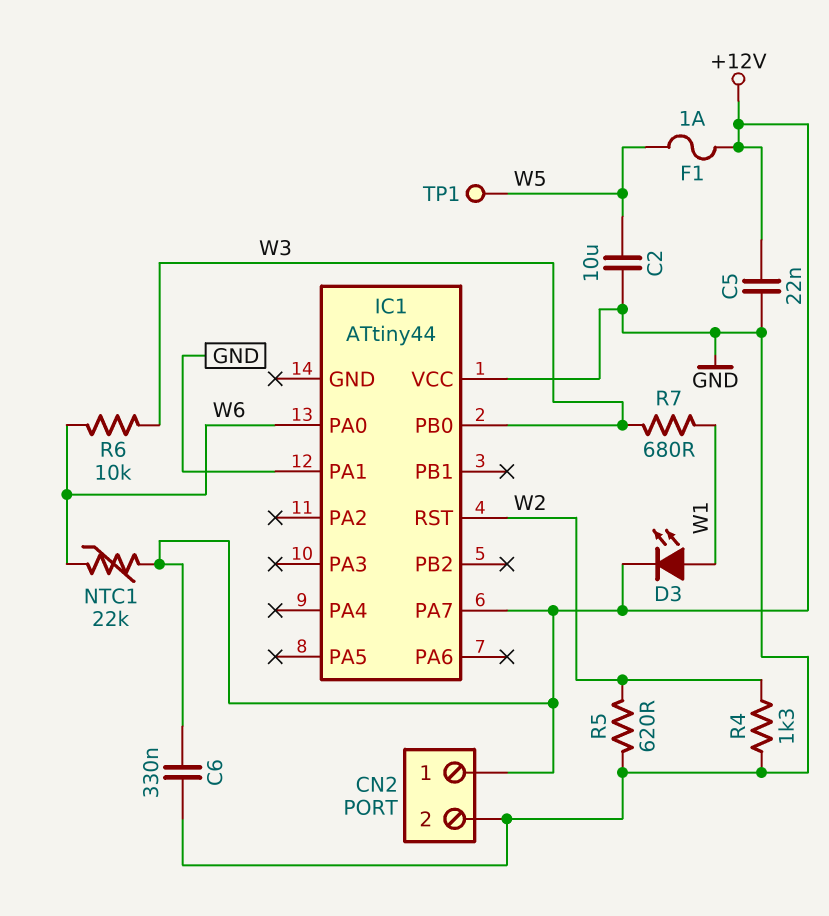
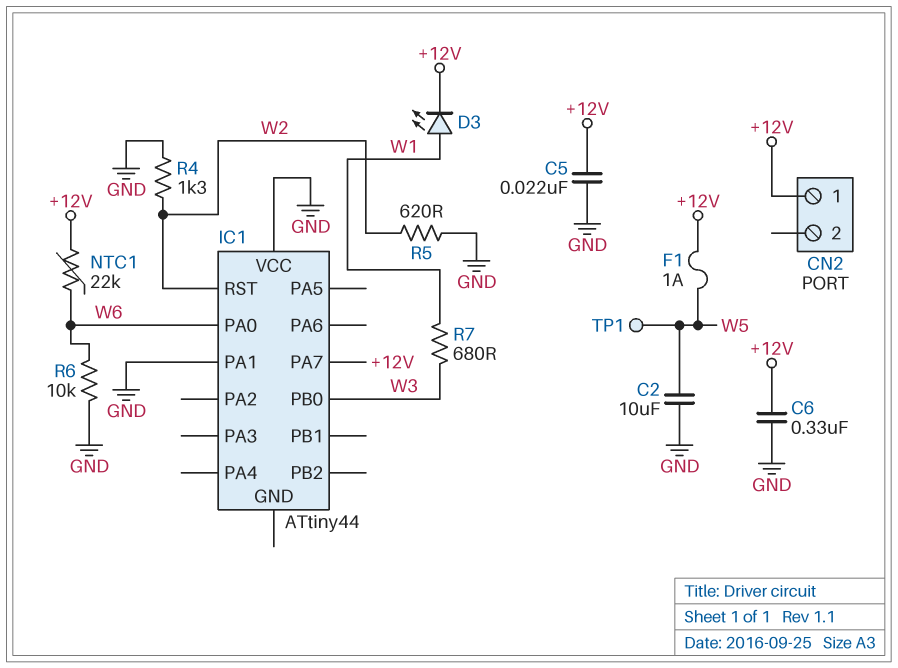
CN2 pin 2: GND -> none
R6: 10k (W3, W6) -> 10k (GND, W6)

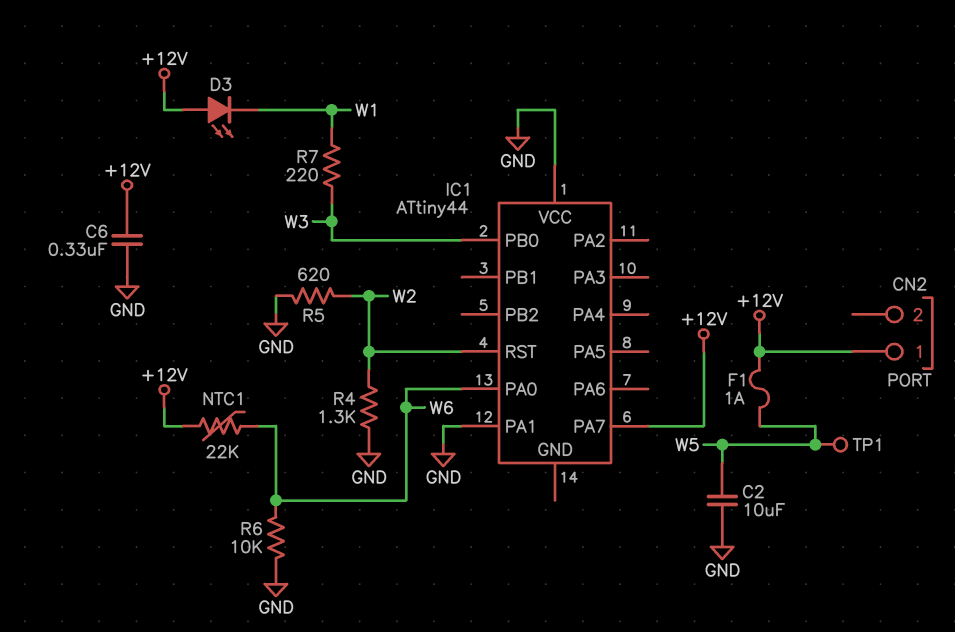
C5: 22nF (+12V, GND) -> none
D3: LED (A W1, K +12V) -> LED (A +12V, K W1)
R7: 680 (W1, W3) -> 220 (W1, W3)

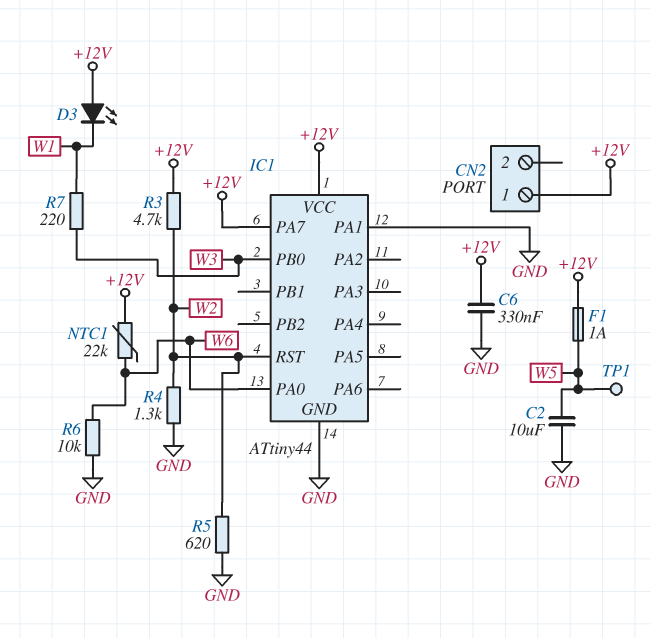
IC1 pin GND: none -> GND
IC1 pin VCC: GND -> +12V
R3: none -> 4.7k (+12V, W2)

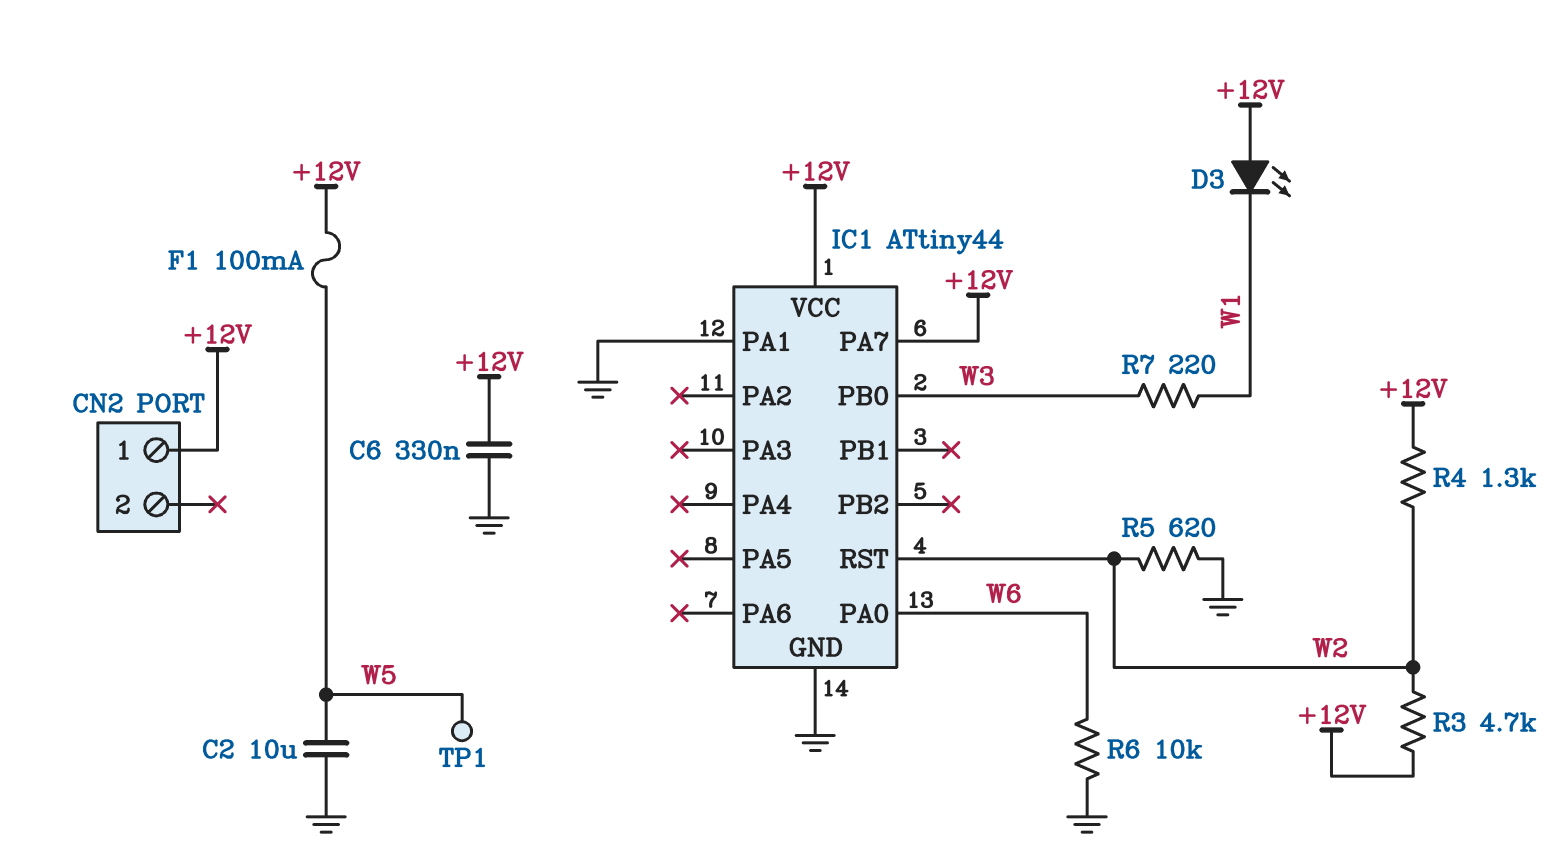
F1: 1A (+12V, W5) -> 100mA (+12V, W5)
NTC1: 22k (+12V, W6) -> none
R4: 1.3k (GND, W2) -> 1.3k (+12V, W2)

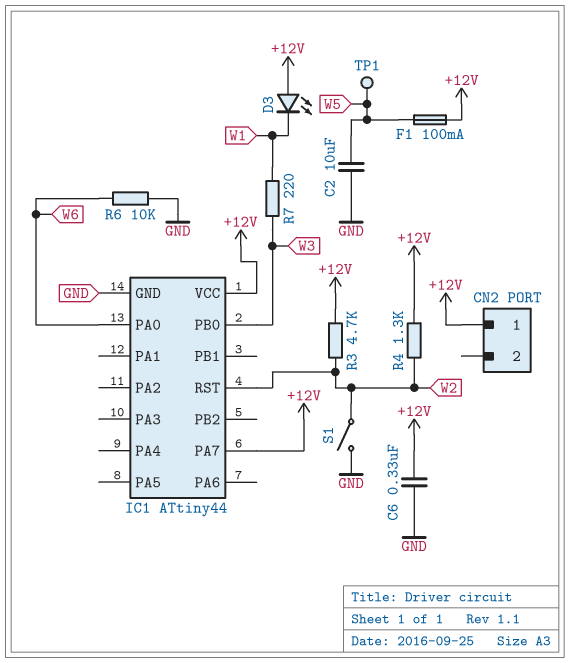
IC1 pin PA1: GND -> none
R5: 620 (GND, W2) -> none
S1: none -> switch (GND, W2)

